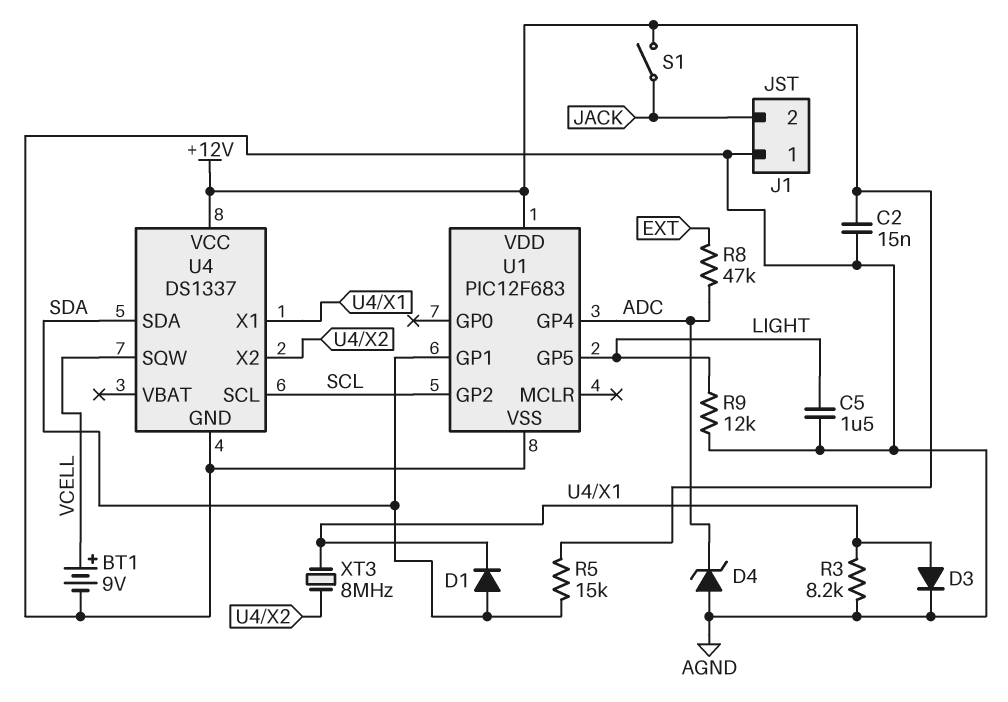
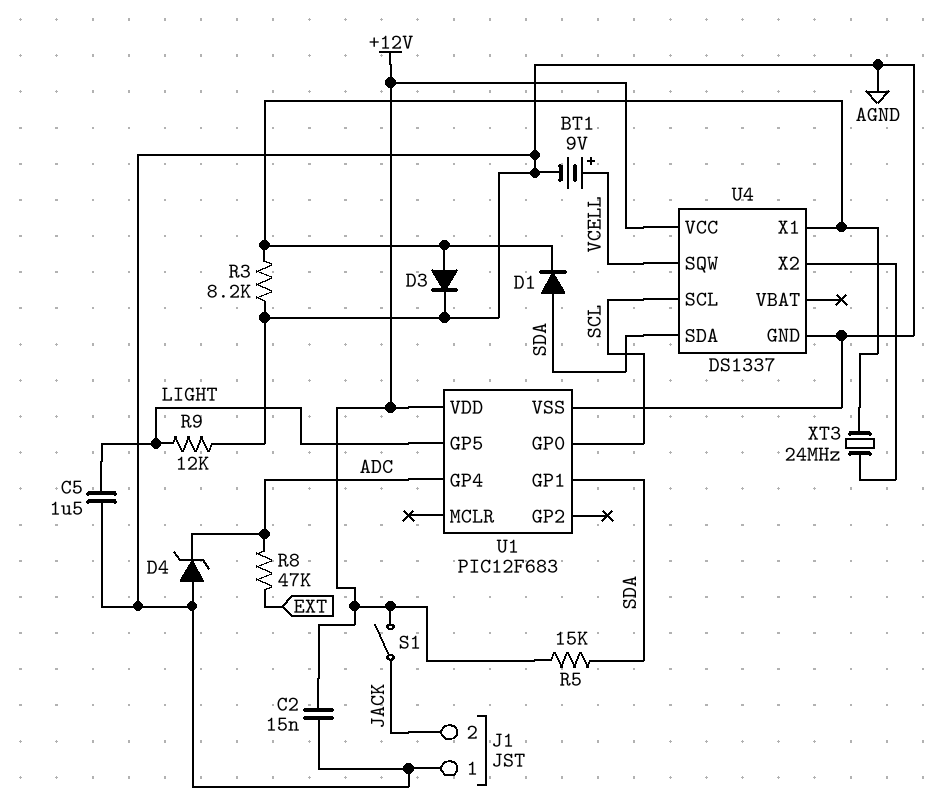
U1 pin GP0: none -> SCL
U1 pin GP2: SCL -> none
XT3: 8MHz (U4/X1, U4/X2) -> 24MHz (U4/X1, U4/X2)

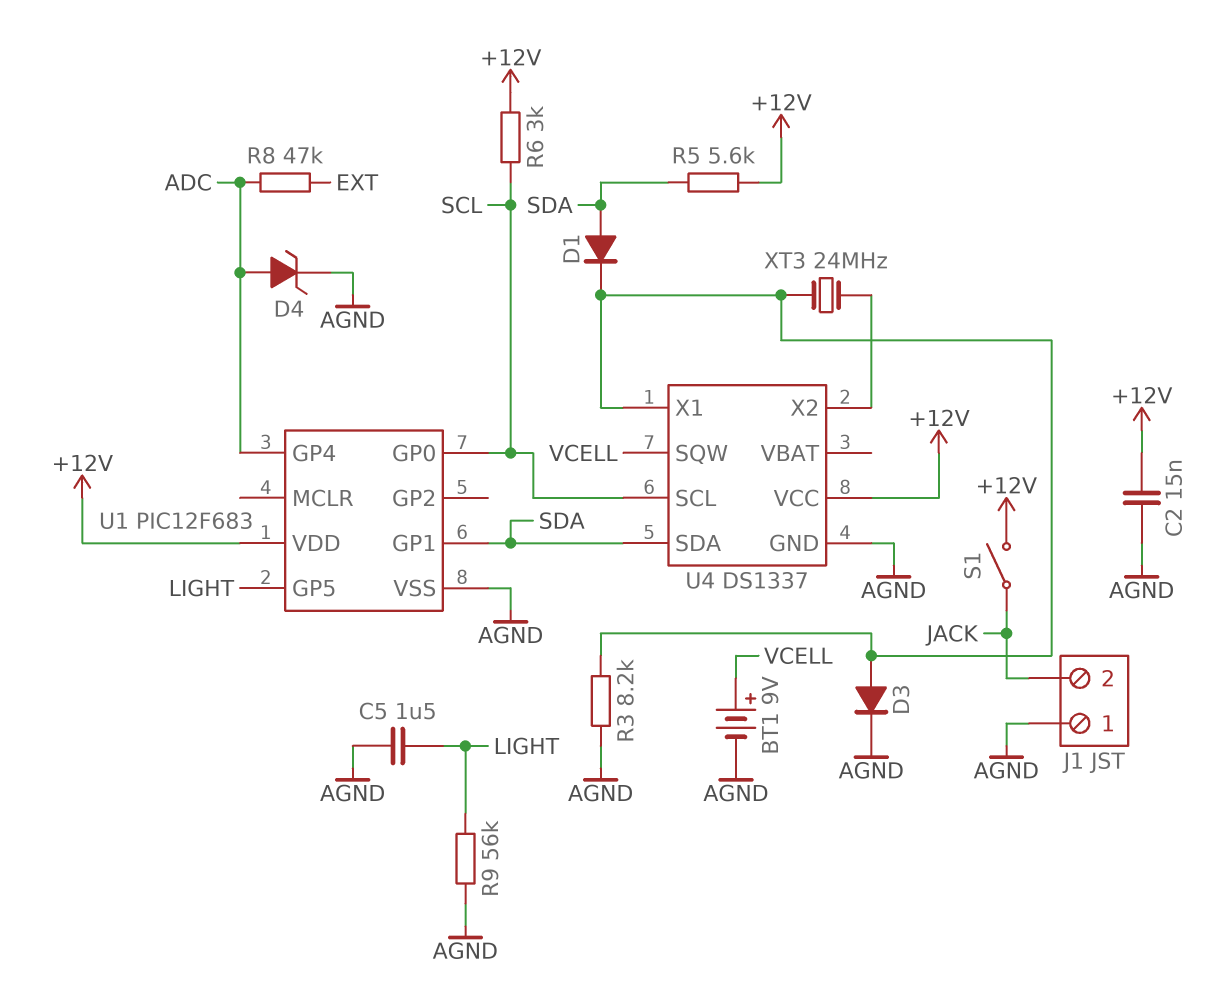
D4: zener (A AGND, K ADC) -> zener (A ADC, K AGND)
R5: 15k (+12V, SDA) -> 5.6k (+12V, SDA)
R6: none -> 3k (+12V, SCL)
R9: 12k (AGND, LIGHT) -> 56k (AGND, LIGHT)

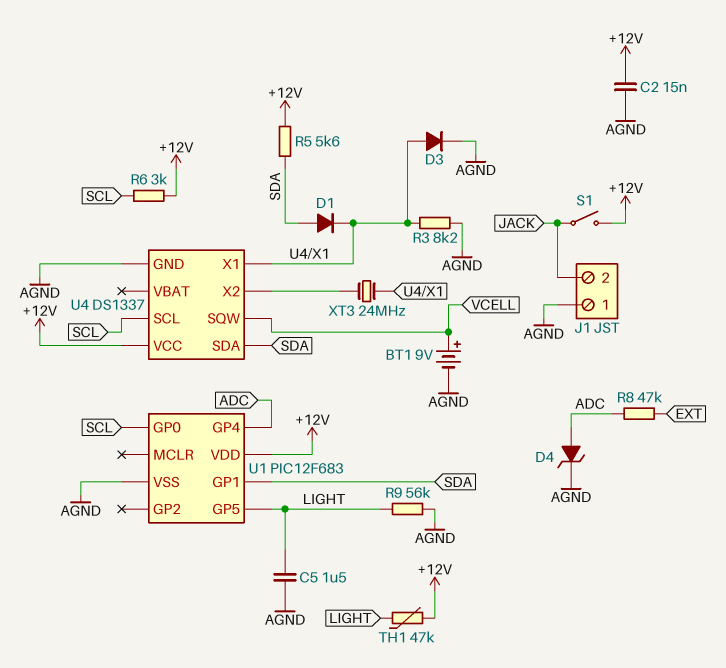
TH1: none -> 47k (+12V, LIGHT)

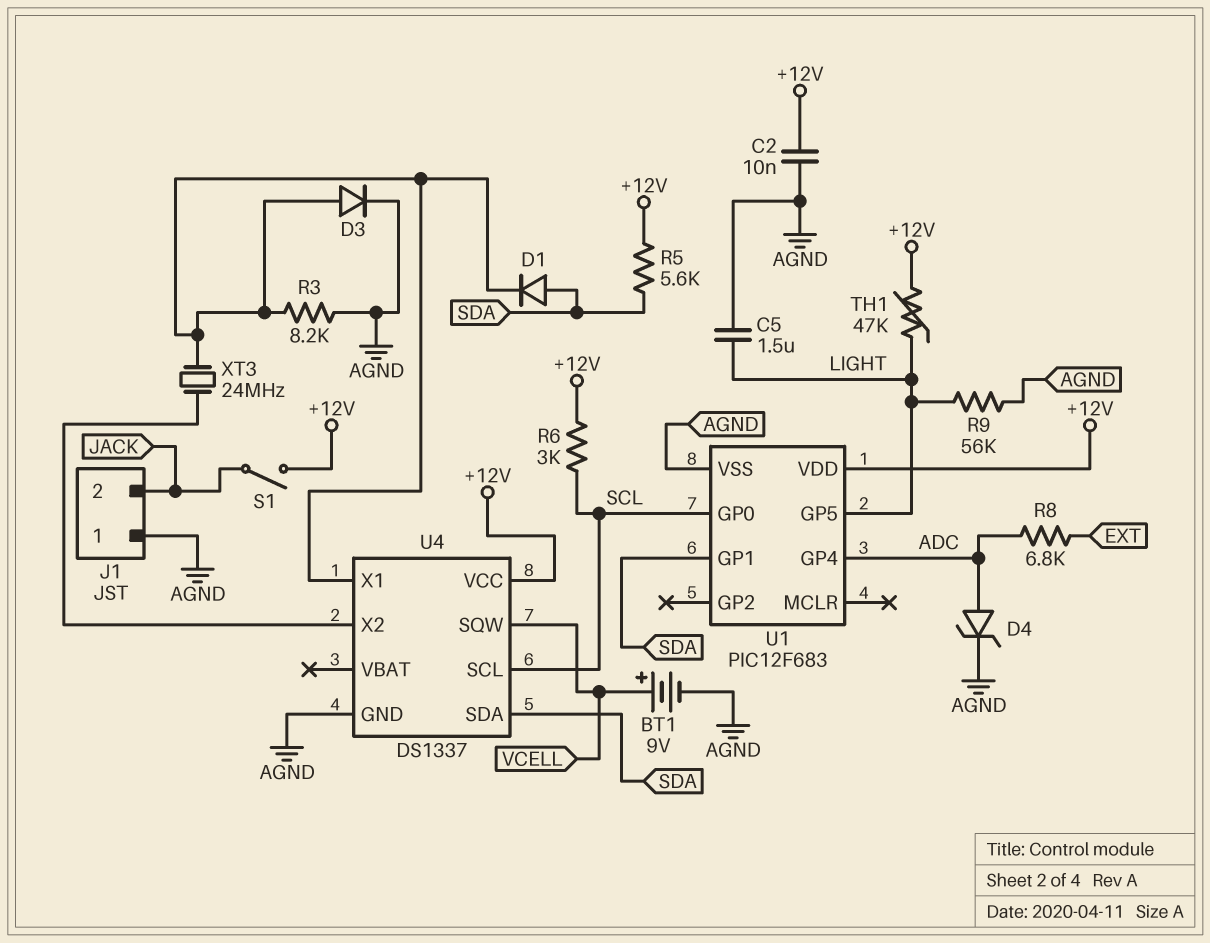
C2: 15nF (+12V, AGND) -> 10nF (+12V, AGND)
R8: 47k (ADC, EXT) -> 6.8k (ADC, EXT)

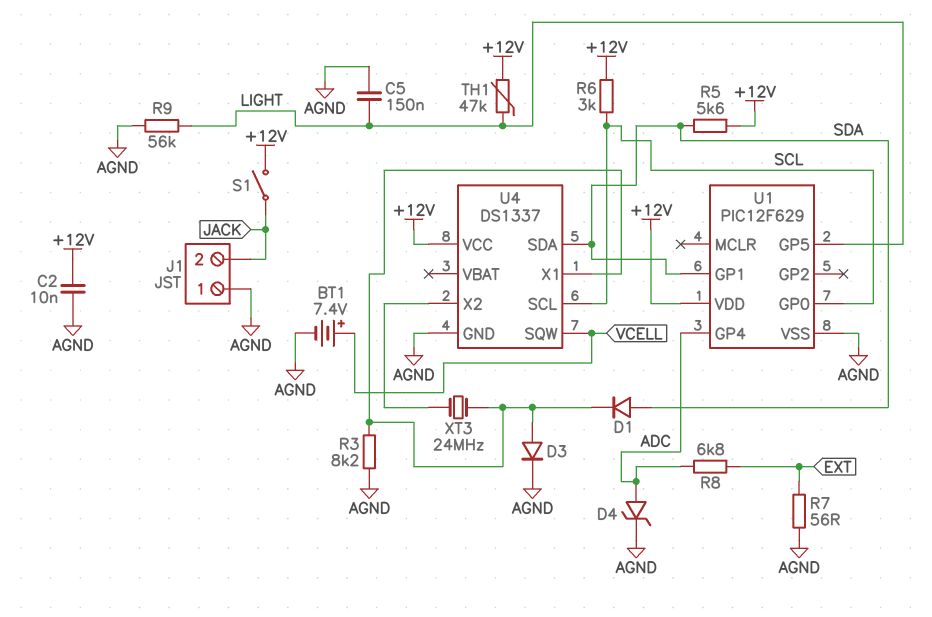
BT1: 9V (plus VCELL, minus AGND) -> 7.4V (plus VCELL, minus AGND)
C5: 1.5uF (AGND, LIGHT) -> 150nF (AGND, LIGHT)
R7: none -> 56 (AGND, EXT)
U1: PIC12F683 -> PIC12F629

